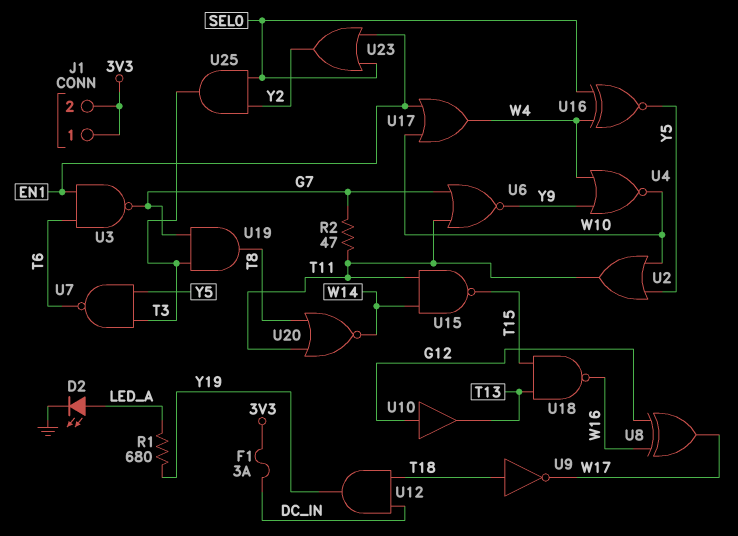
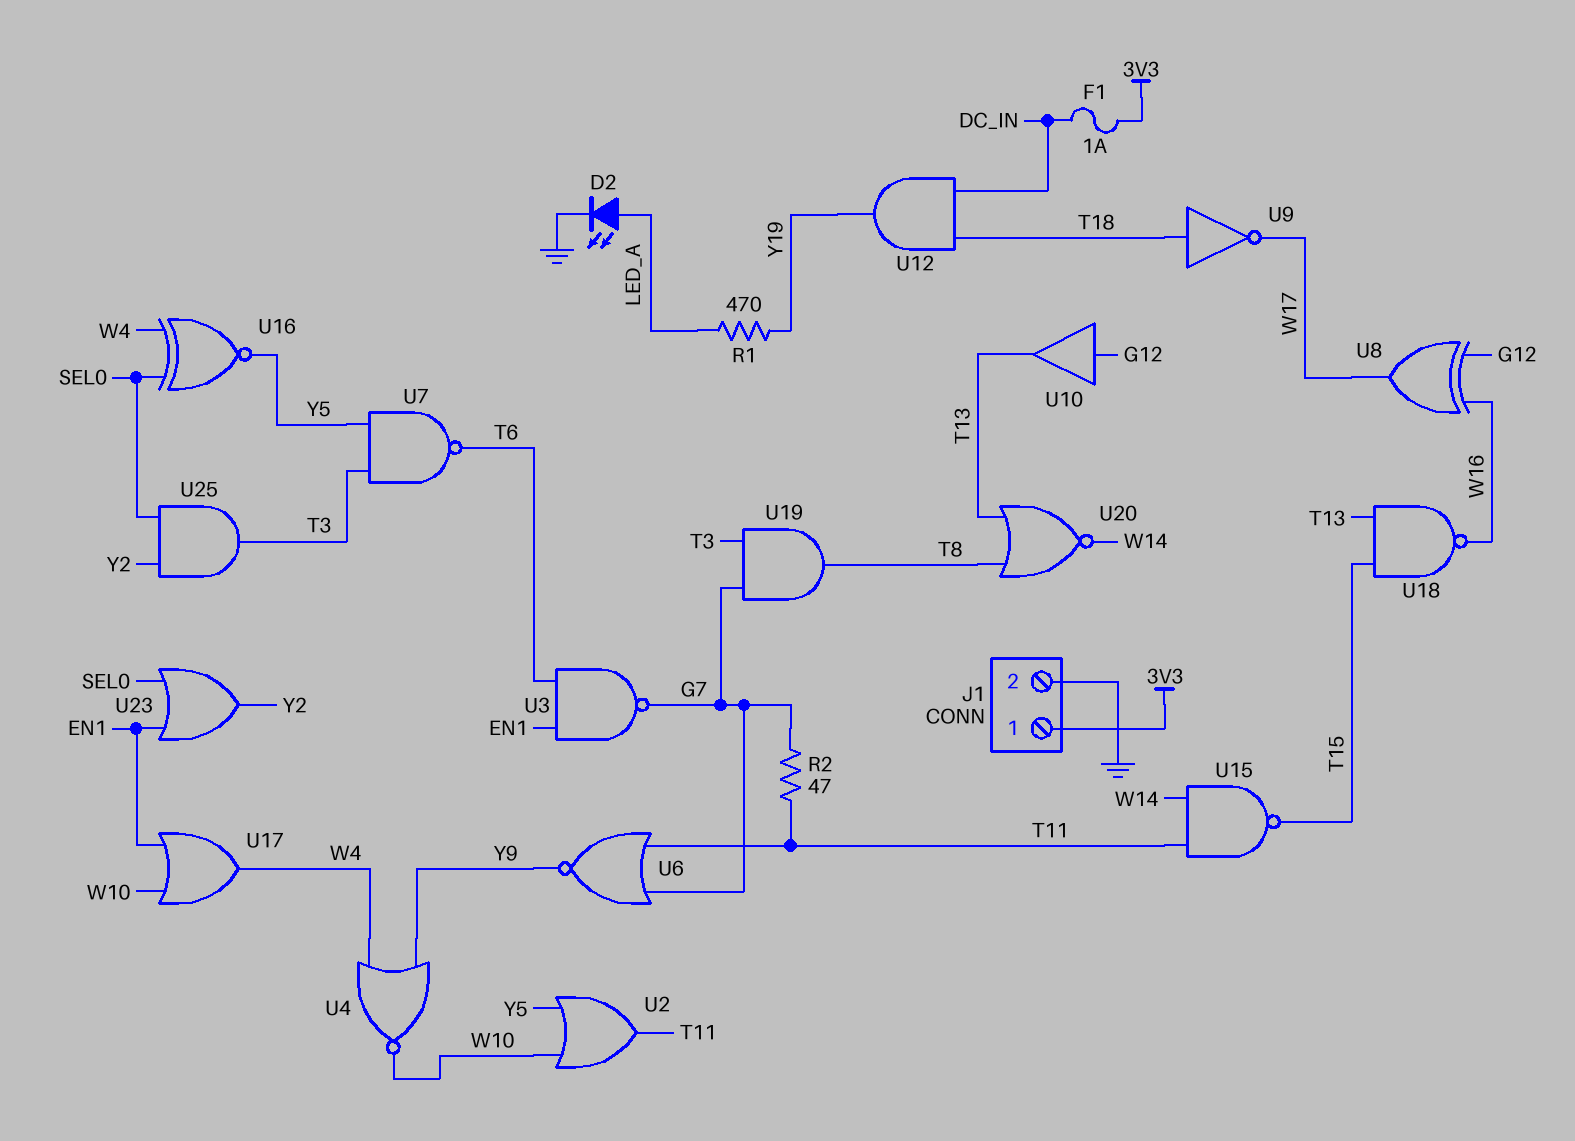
F1: 3A (3V3, DC_IN) -> 1A (3V3, DC_IN)
J1 pin 2: 3V3 -> GND
R1: 680 (LED_A, Y19) -> 470 (LED_A, Y19)
U20: NOR (in T8, in T11, out W14) -> NOR (in T8, in T13, out W14)

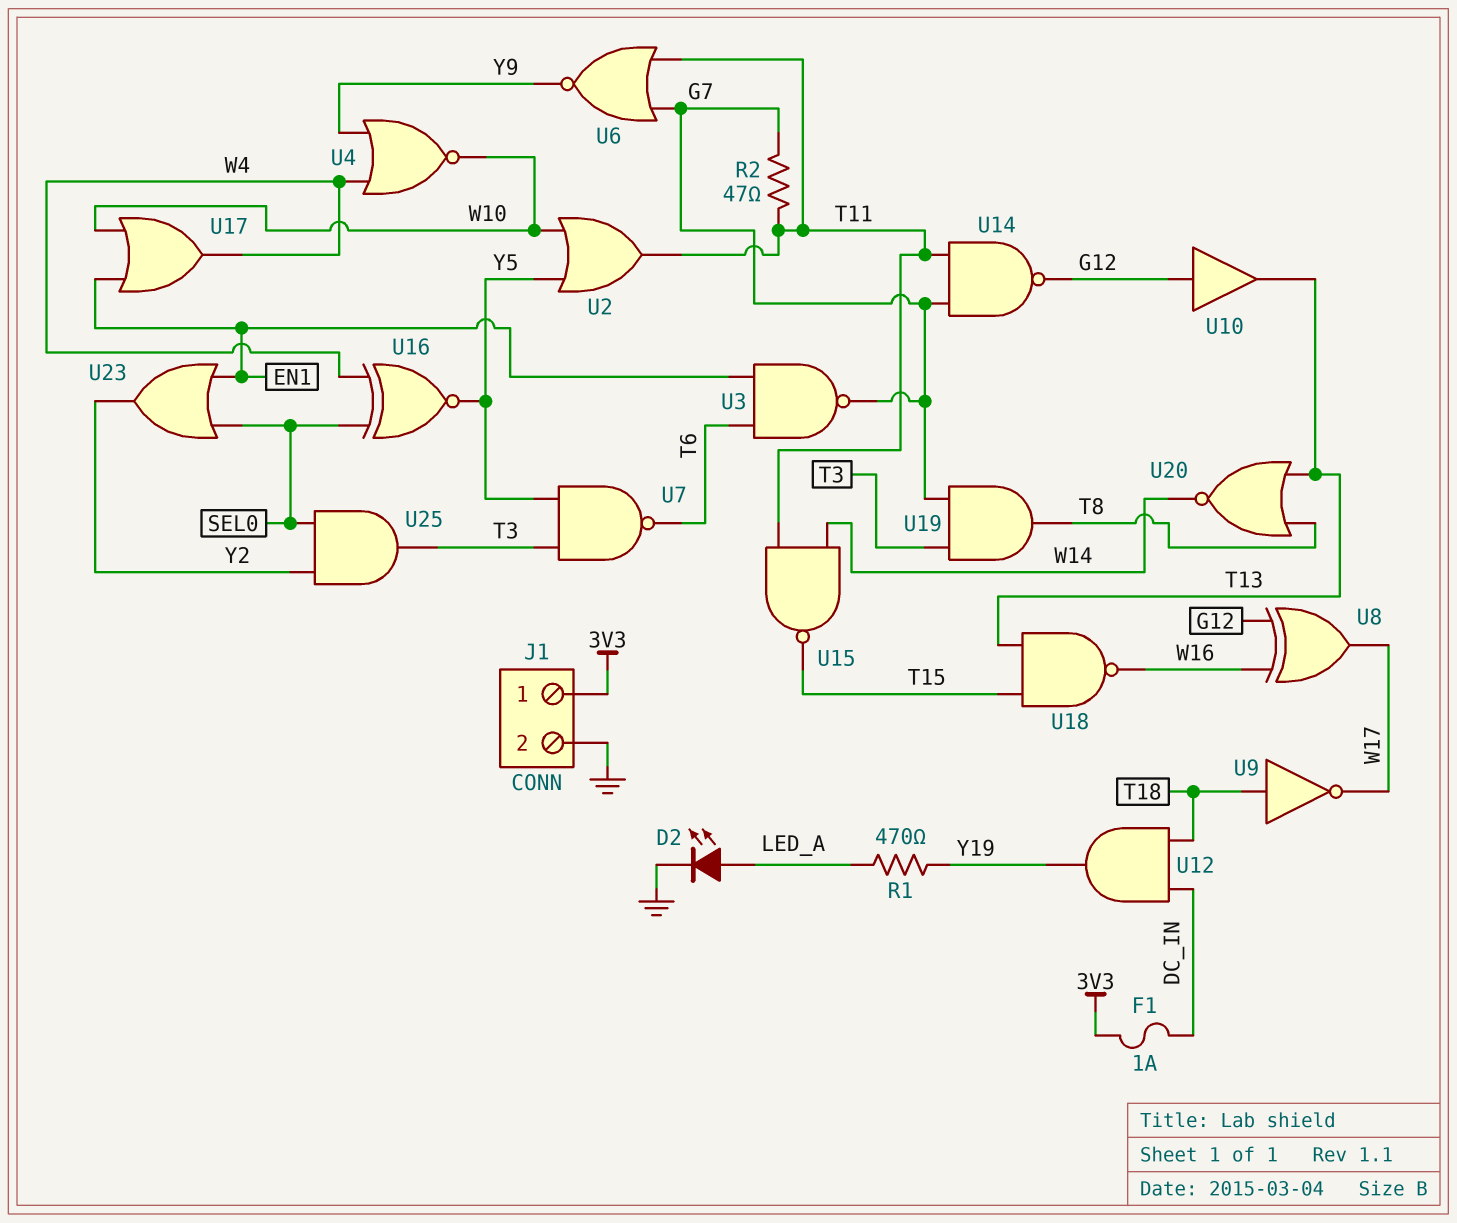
U14: none -> NAND (in G7, in T11, out G12)

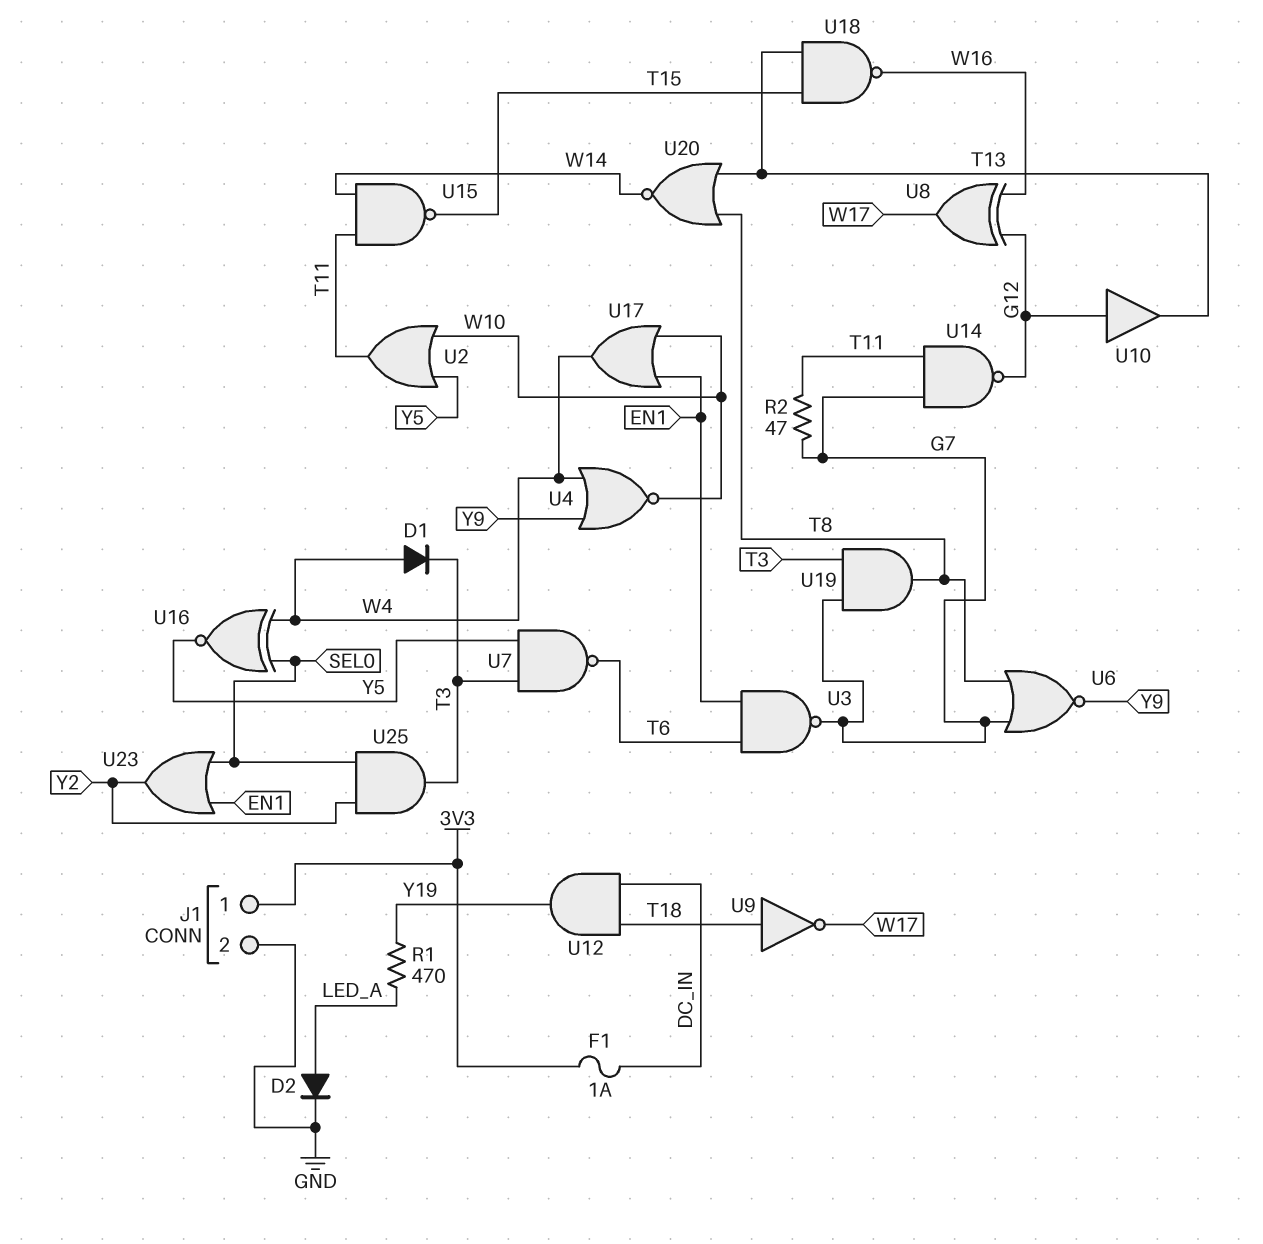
D1: none -> diode (A W4, K T3)
D2: LED (A LED_A, K GND) -> diode (A LED_A, K GND)
U6: NOR (in G7, in T11, out Y9) -> NOR (in G7, in T8, out Y9)

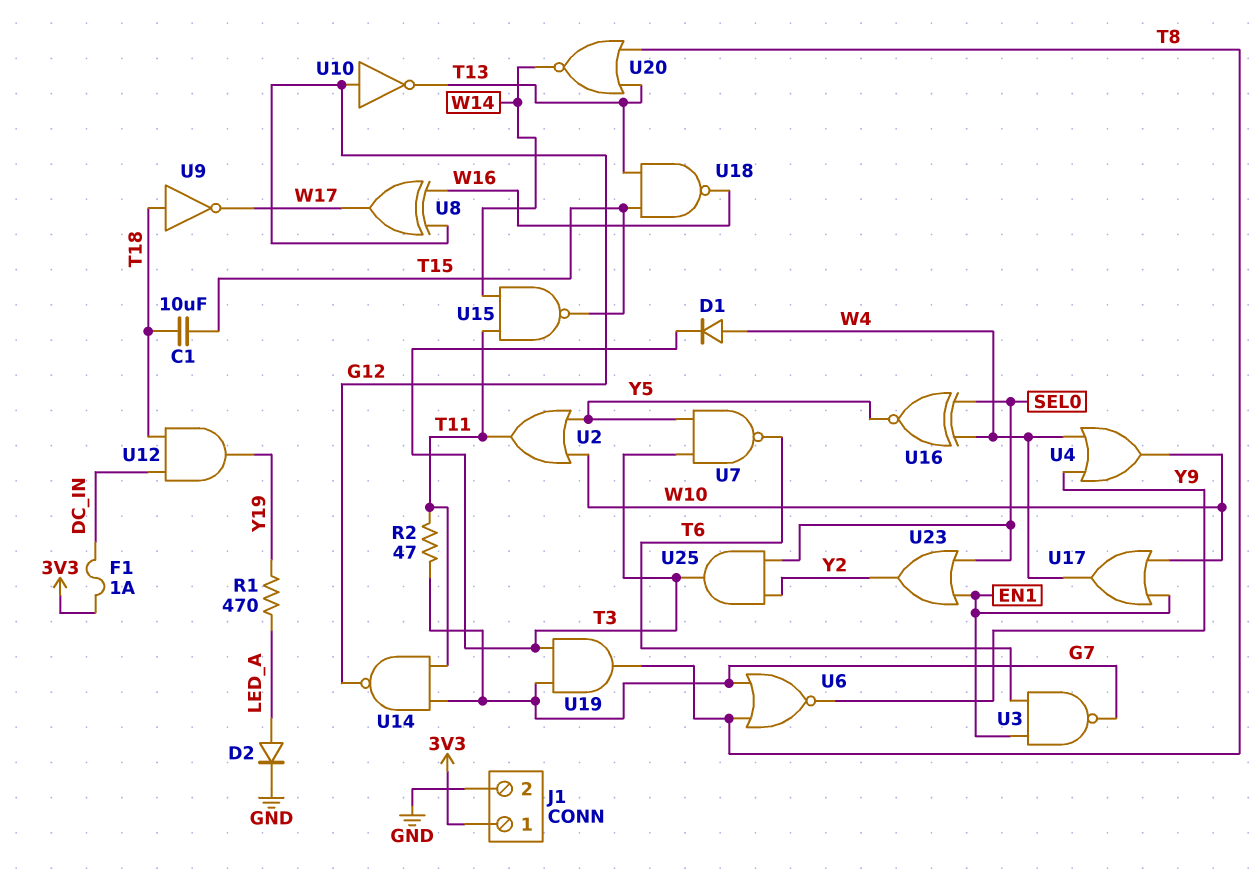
C1: none -> 10uF (T15, T18)
U4: NOR (in W4, in Y9, out W10) -> OR (in W4, in Y9, out W10)
U10: buffer (in G12, out T13) -> NOT (in G12, out T13)

